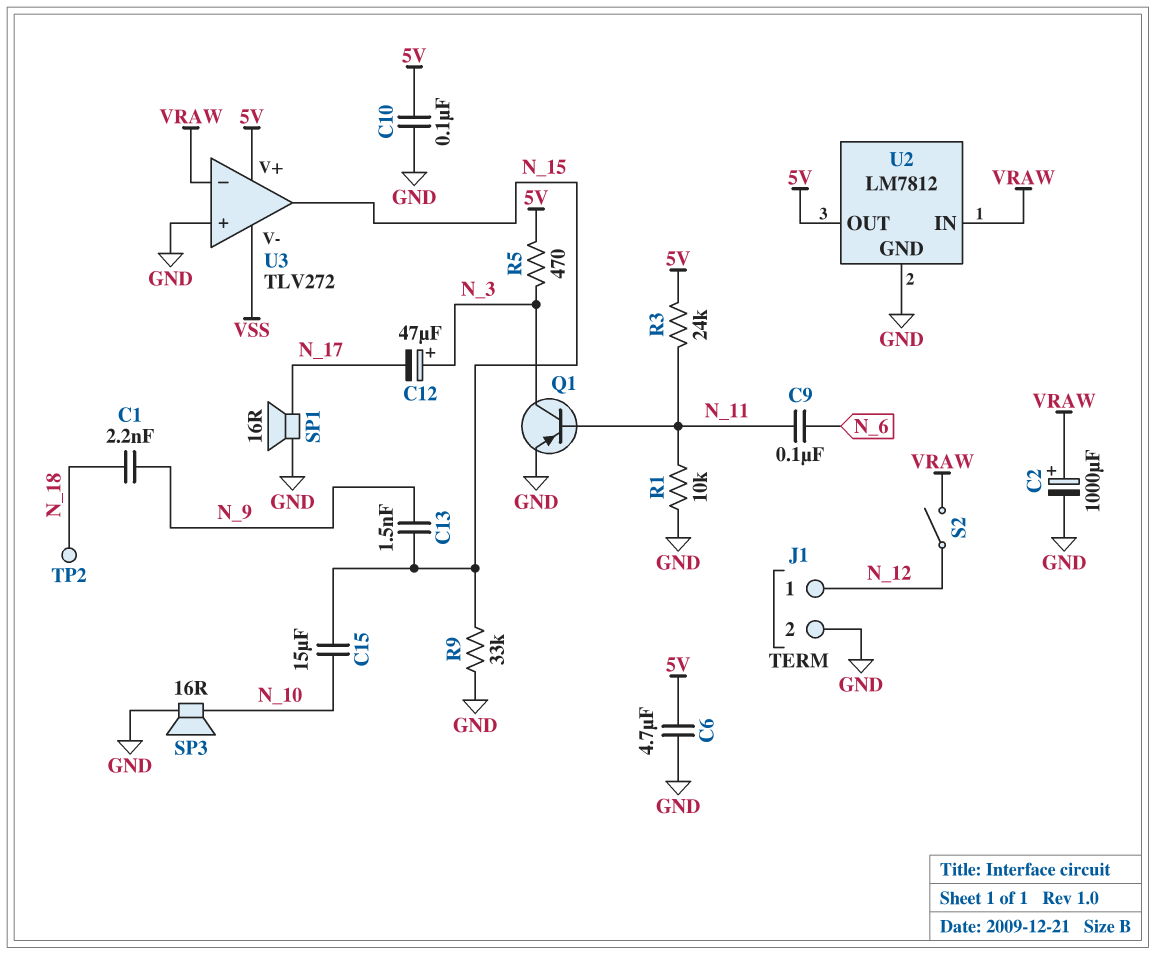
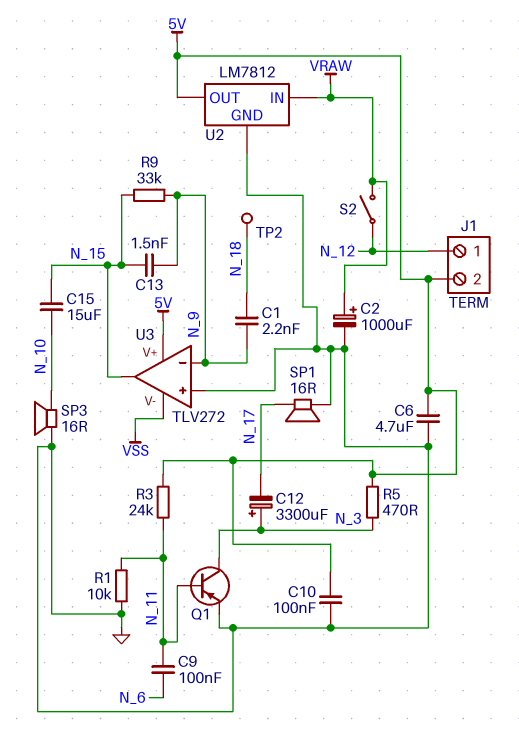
C12: 47uF (plus N_3, minus N_17) -> 3300uF (plus N_3, minus N_17)
J1 pin 2: GND -> 5V
R9: 33k (GND, N_15) -> 33k (N_9, N_15)
U3 pin in-: VRAW -> N_9

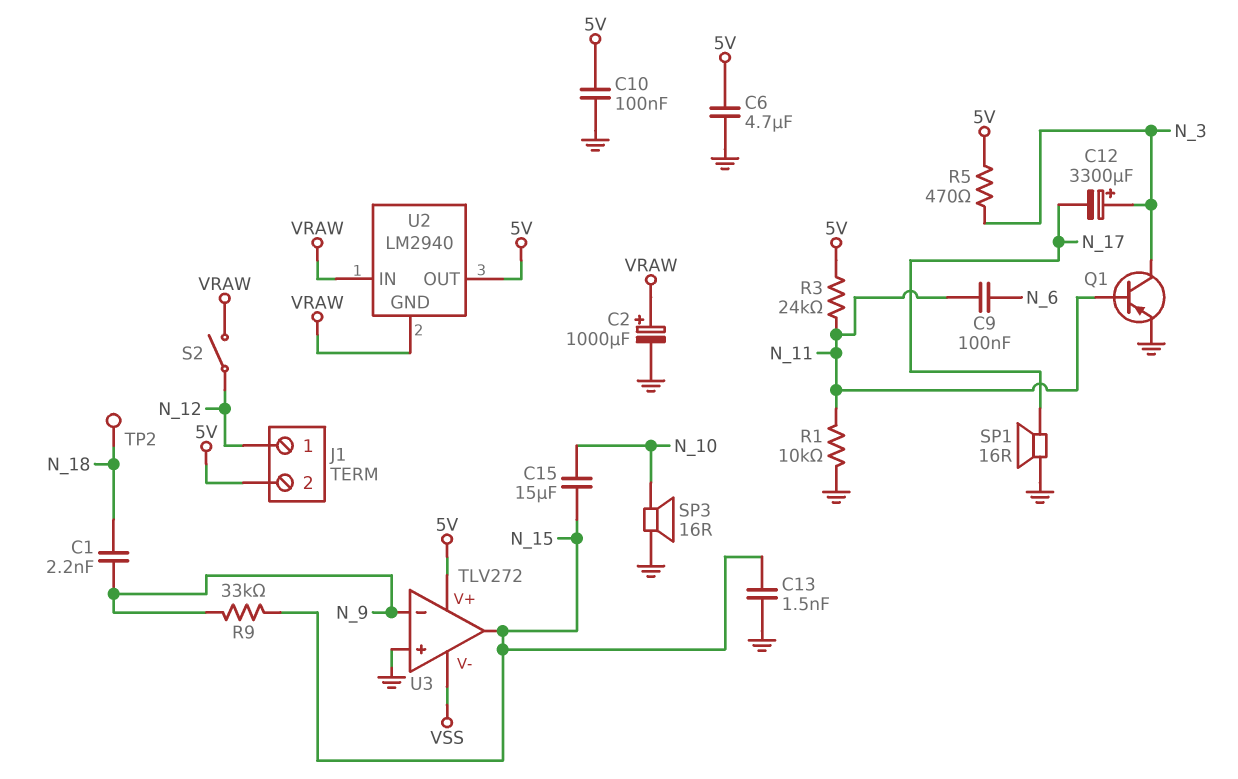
C13: 1.5nF (N_9, N_15) -> 1.5nF (GND, N_15)
U2: LM7812 -> LM2940
U2 pin GND: GND -> VRAW

